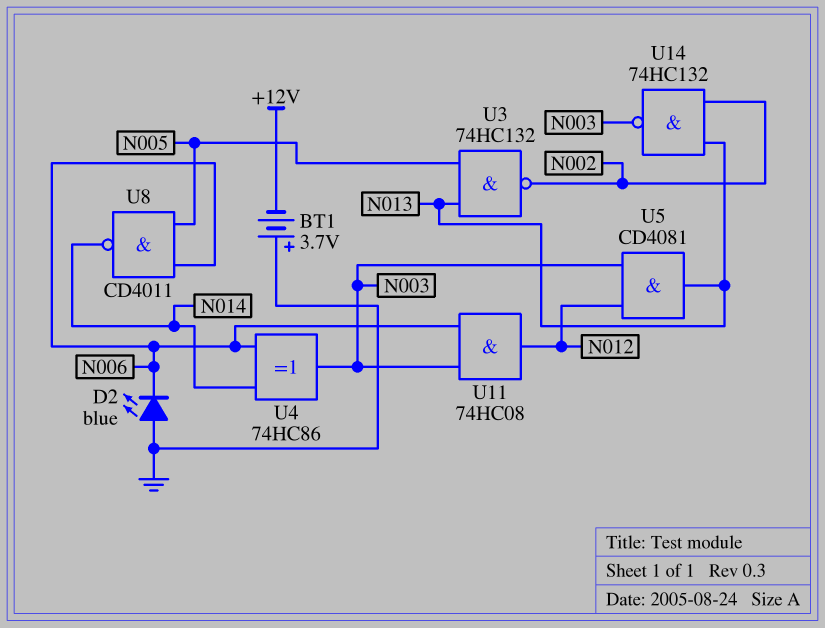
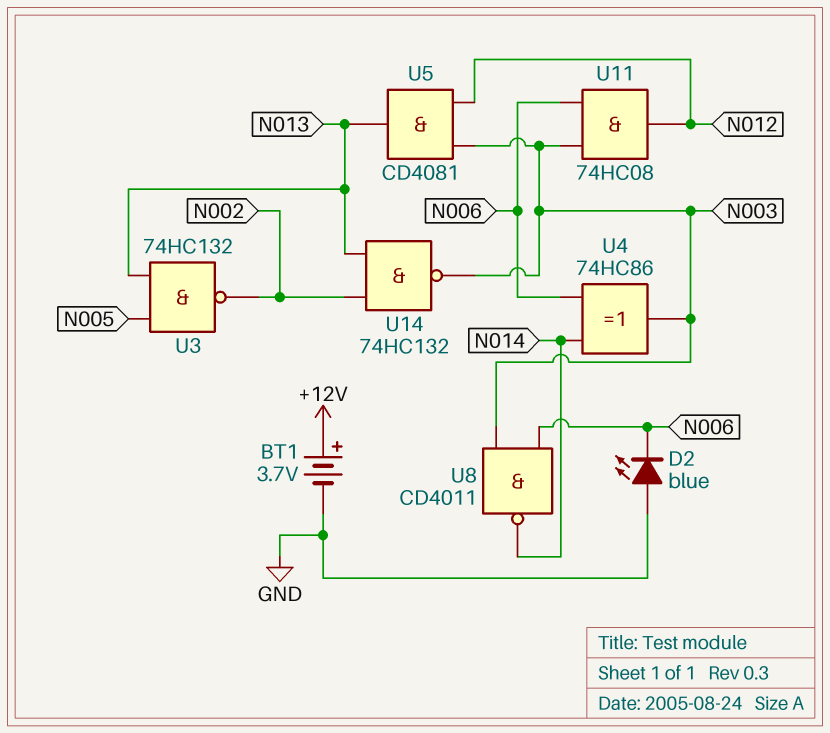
BT1: 3.7V (plus GND, minus +12V) -> 3.7V (plus +12V, minus GND)
U8: NAND CD4011 (in N005, in N006, out N014) -> NAND CD4011 (in N003, in N006, out N014)

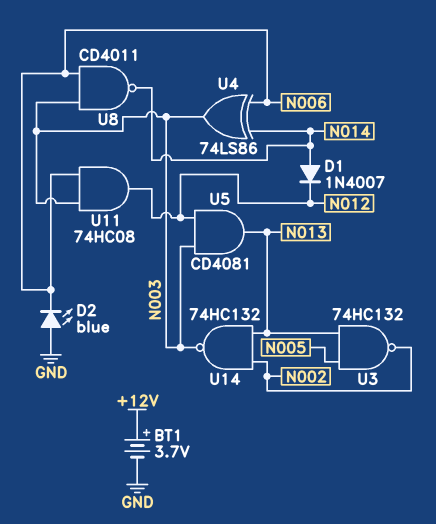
D1: none -> diode 1N4007 (A N014, K N012)
U4: XOR 74HC86 (in N006, in N014, out N003) -> XOR 74LS86 (in N006, in N014, out N003)

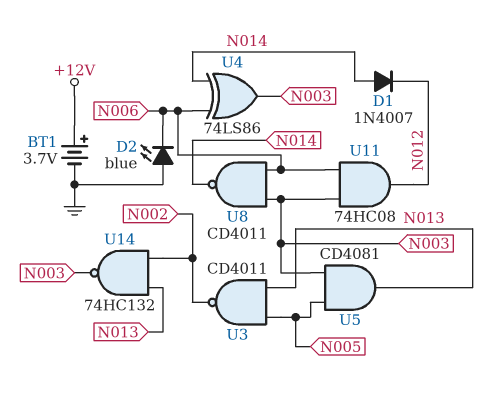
U3: NAND 74HC132 (in N005, in N013, out N002) -> NAND CD4011 (in N005, in N013, out N002)
U5: AND CD4081 (in N003, in N012, out N013) -> AND CD4081 (in N003, in N005, out N013)

